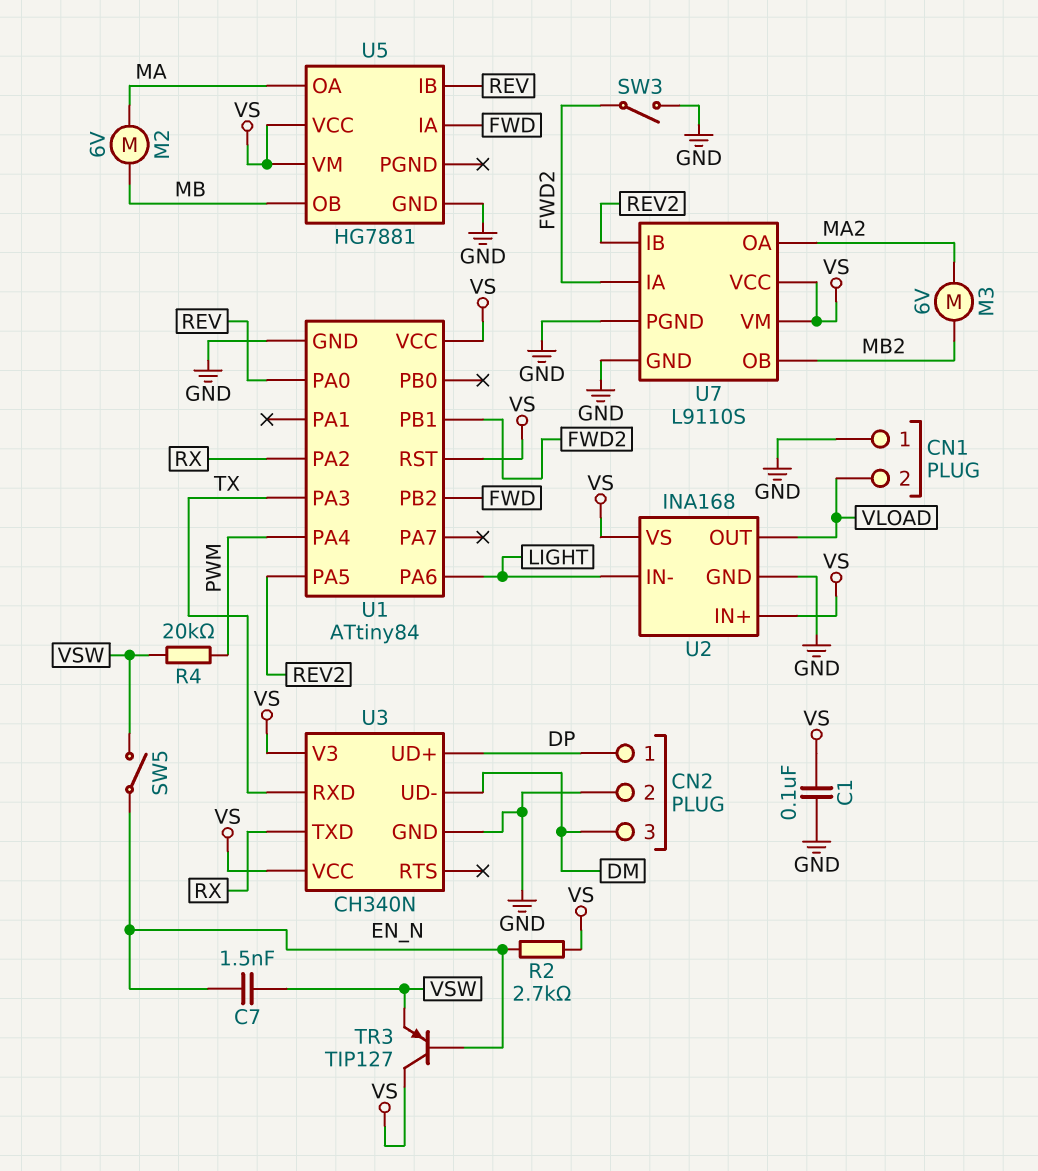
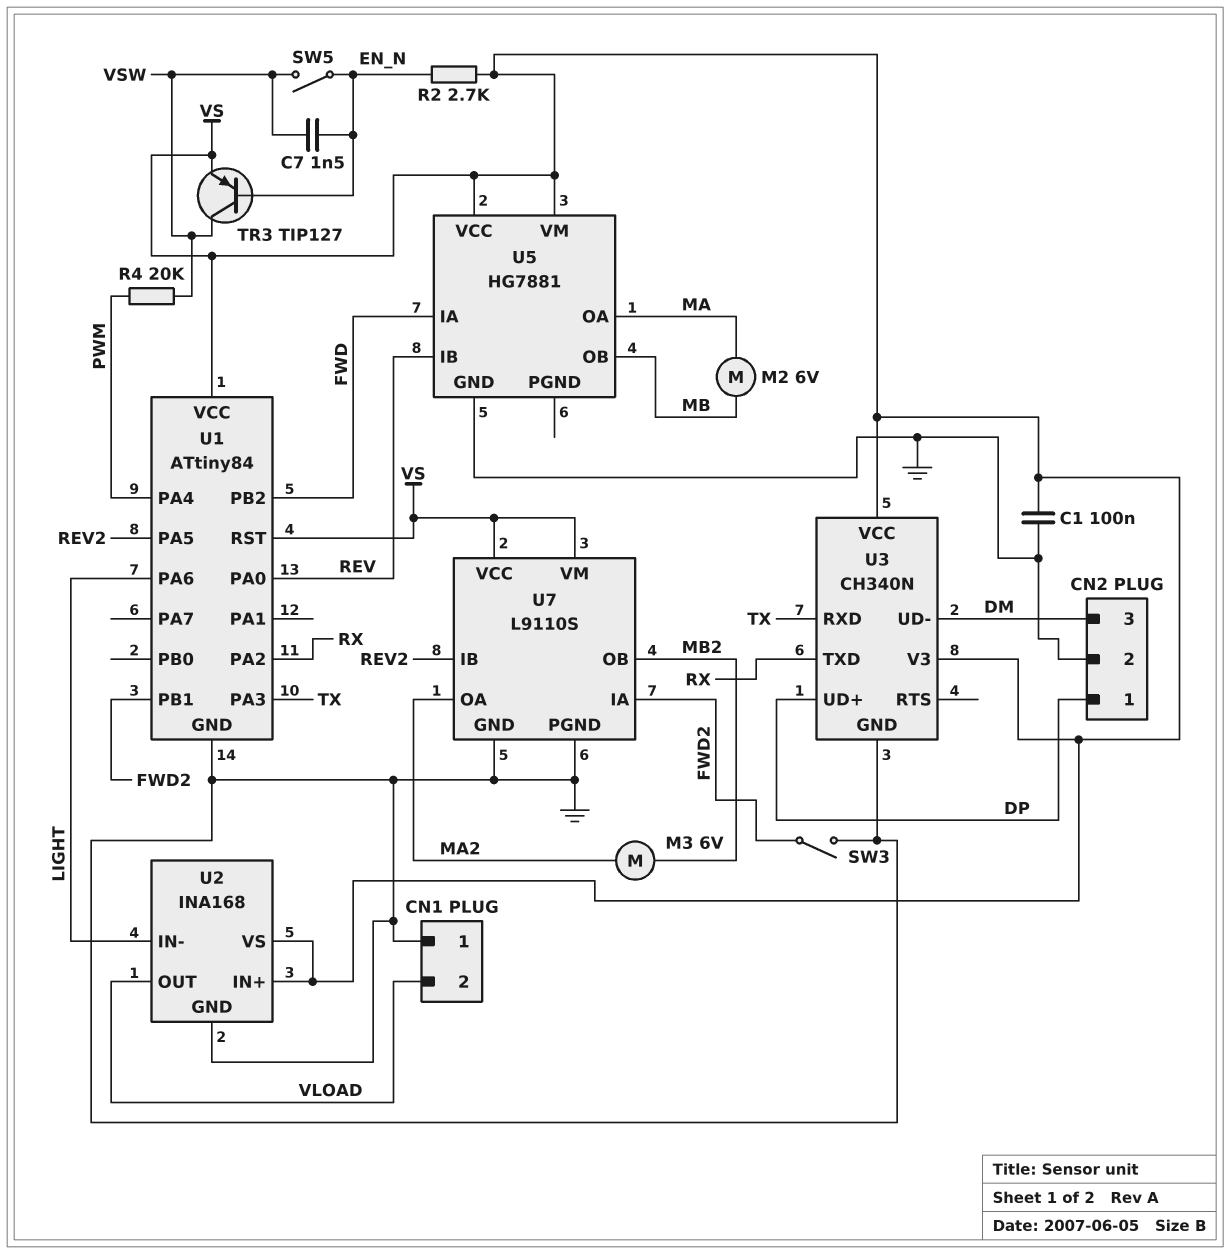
TR3: PNP TIP127 (B EN_N, C VS, E VSW) -> PNP TIP127 (B EN_N, C VSW, E VS)

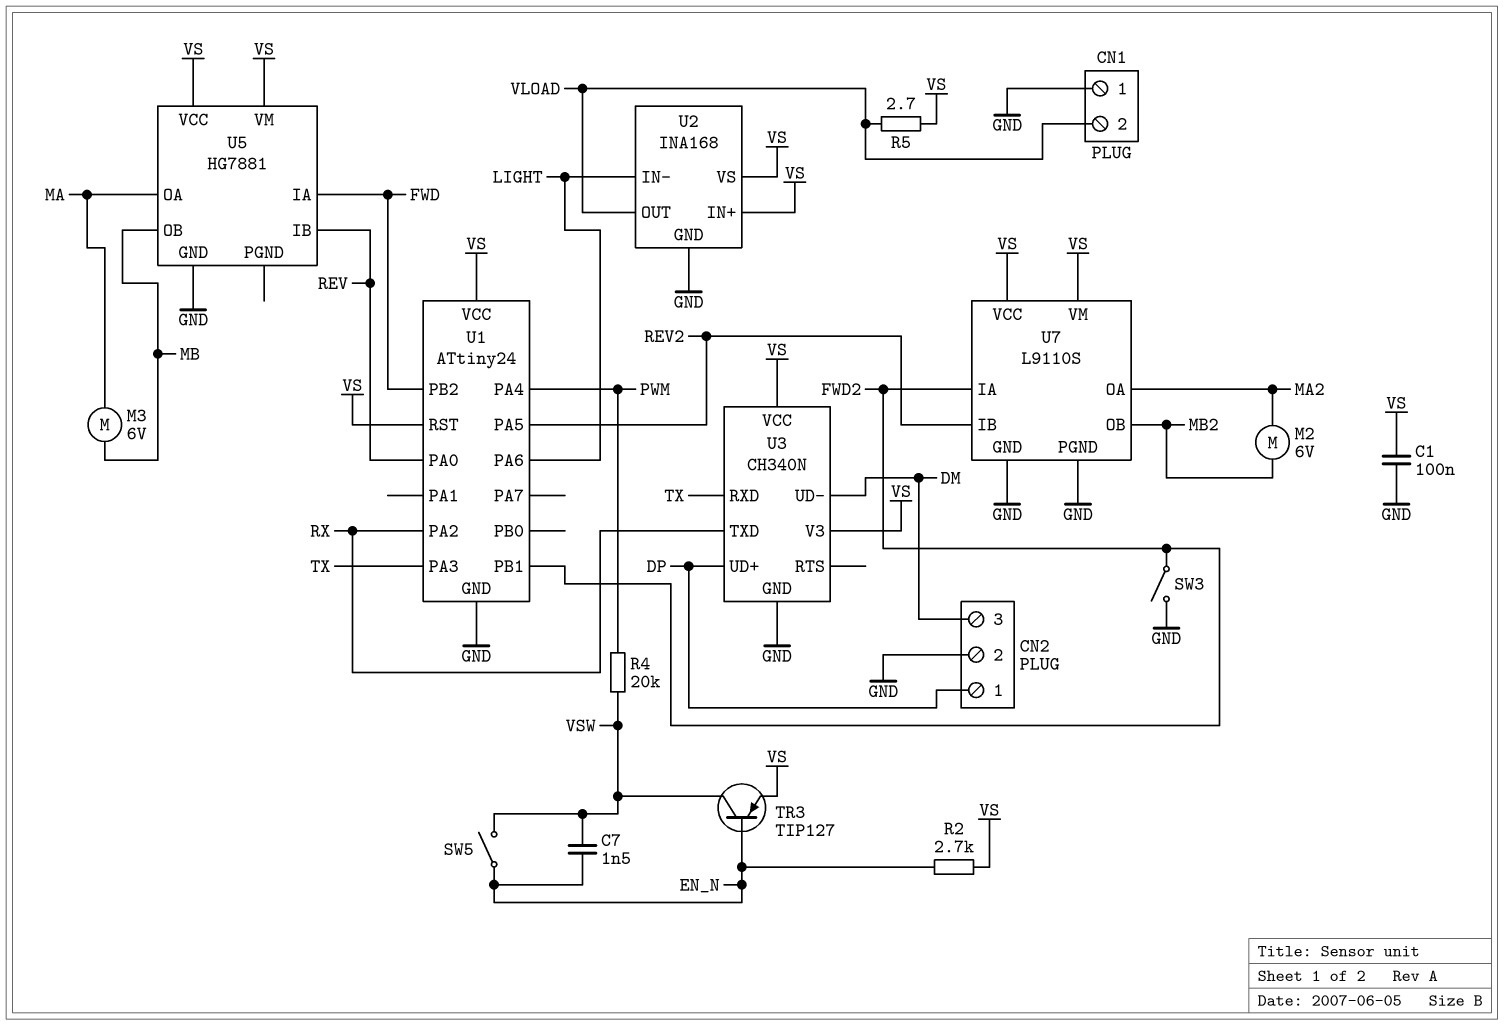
M2: motor 6V (MA, MB) -> motor 6V (MA2, MB2)
M3: motor 6V (MA2, MB2) -> motor 6V (MA, MB)
R5: none -> 2.7 (VLOAD, VS)
U1: ATtiny84 -> ATtiny24

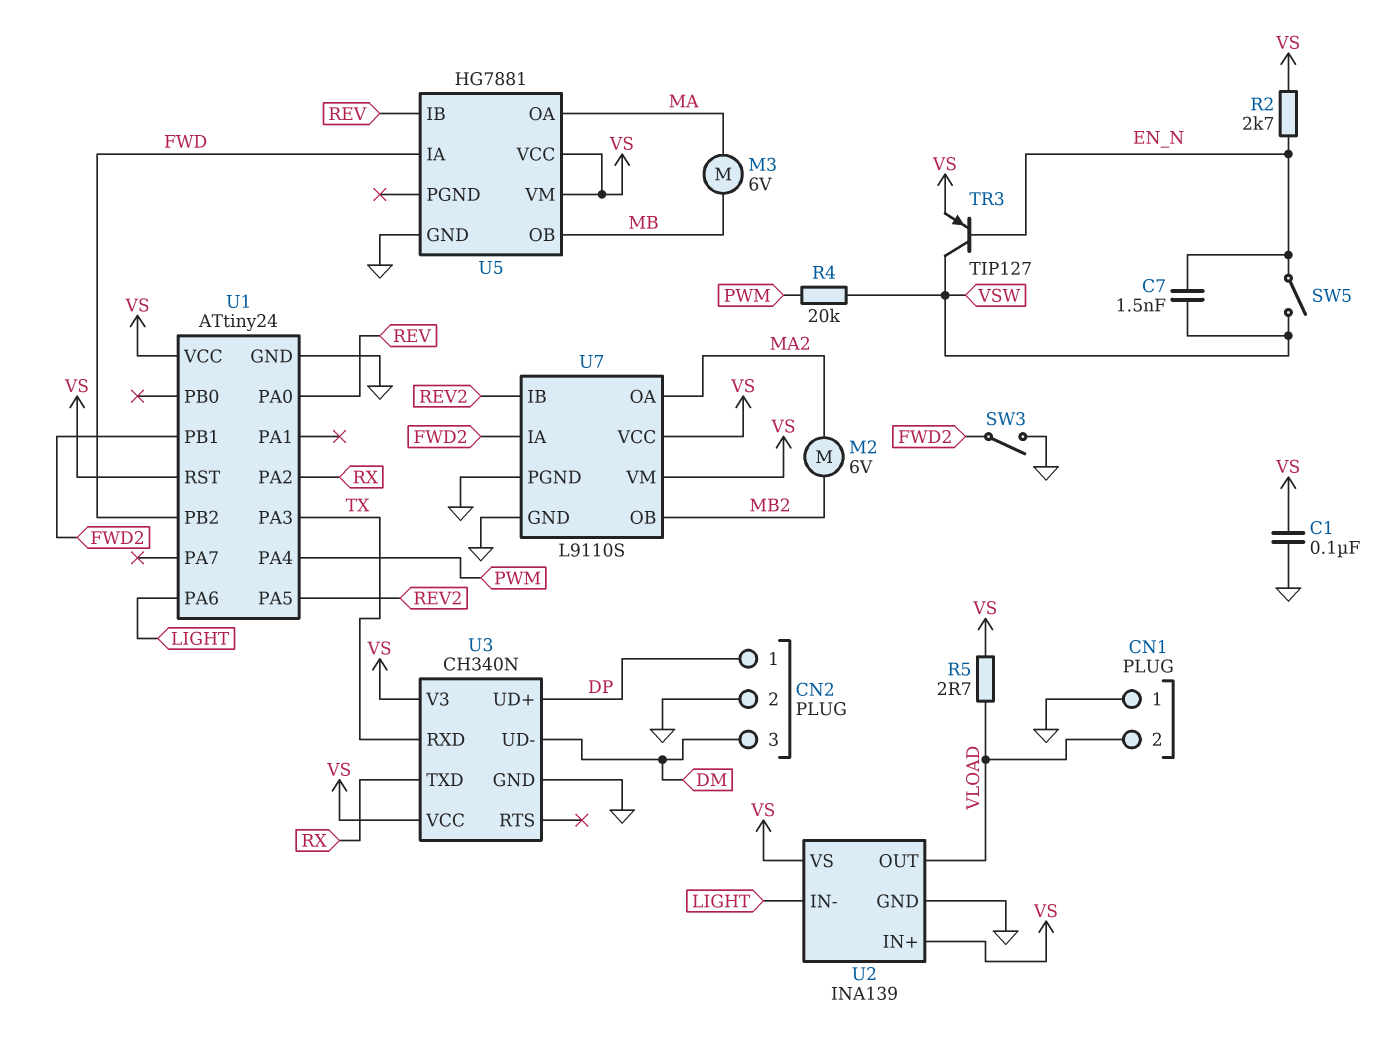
U2: INA168 -> INA139

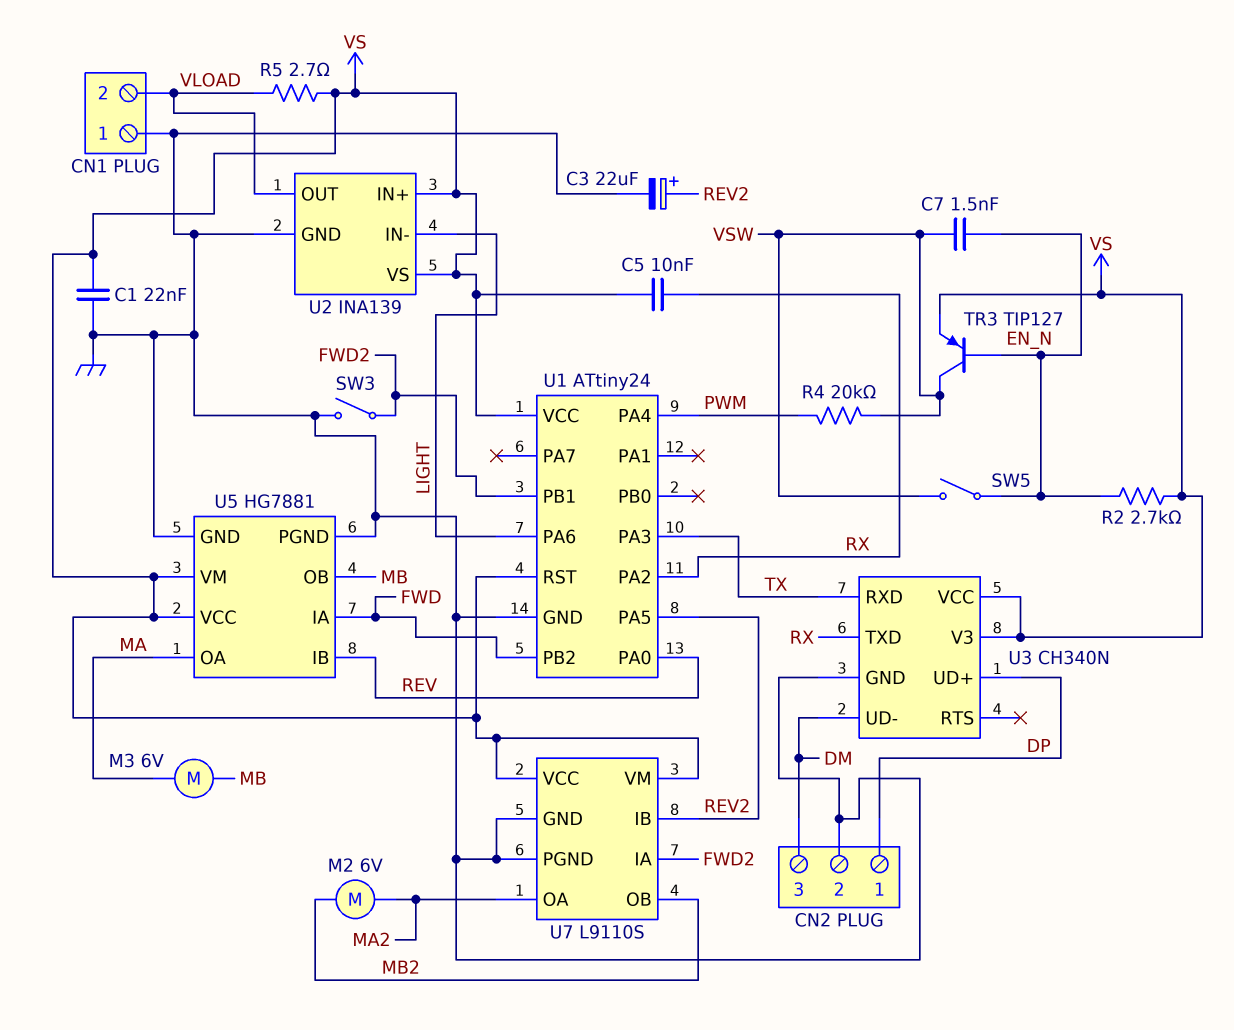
C1: 100nF (GND, VS) -> 22nF (GND, VS)
C3: none -> 22uF (plus REV2, minus GND)
C5: none -> 10nF (RX, VS)
U5 pin PGND: none -> GND

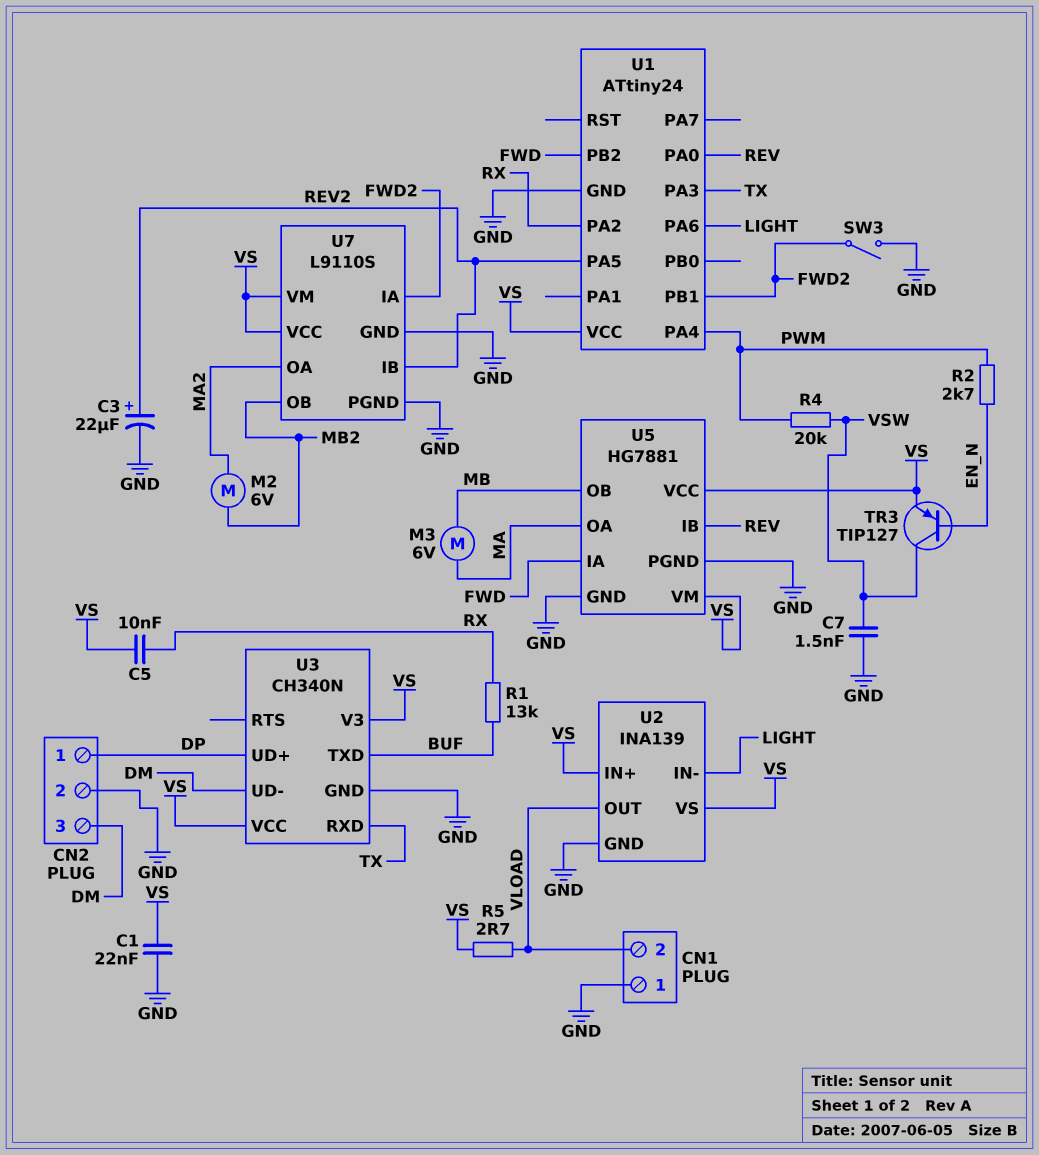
C7: 1.5nF (EN_N, VSW) -> 1.5nF (GND, VSW)
R1: none -> 13k (BUF, RX)
R2: 2.7k (EN_N, VS) -> 2.7k (EN_N, PWM)
SW5: switch (EN_N, VSW) -> none
U1 pin RST: VS -> none
U3 pin TXD: RX -> BUF

